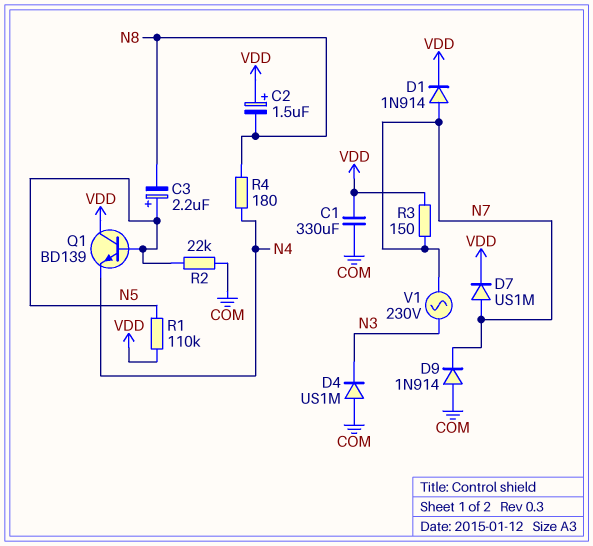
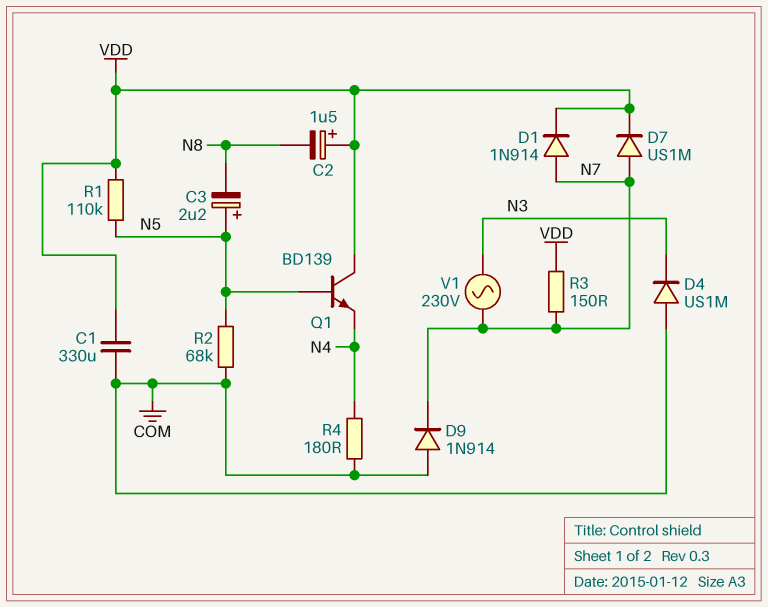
R2: 22k (COM, N5) -> 68k (COM, N5)
R4: 180 (N4, N8) -> 180 (COM, N4)

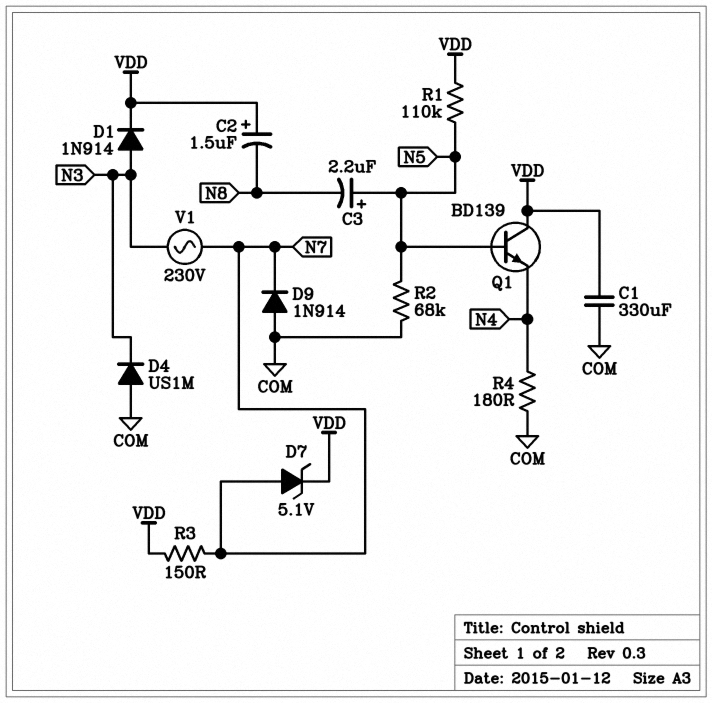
D1: diode 1N914 (A N7, K VDD) -> diode 1N914 (A N3, K VDD)
D7: diode US1M (A N7, K VDD) -> zener 5.1V (A N7, K VDD)

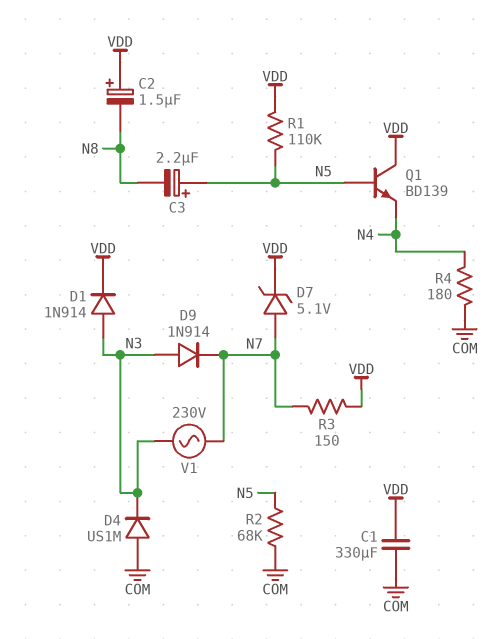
D9: diode 1N914 (A COM, K N7) -> diode 1N914 (A N3, K N7)

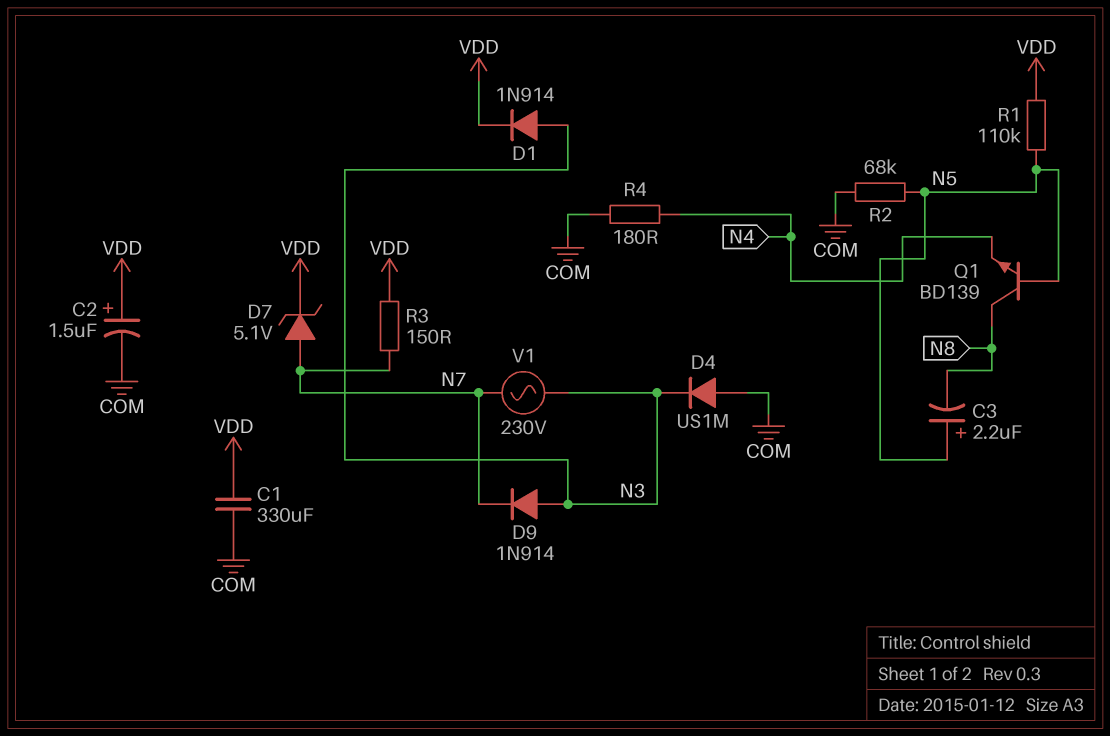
C2: 1.5uF (plus VDD, minus N8) -> 1.5uF (plus VDD, minus COM)
Q1: NPN BD139 (B N5, C VDD, E N4) -> NPN BD139 (B N5, C N8, E N4)

